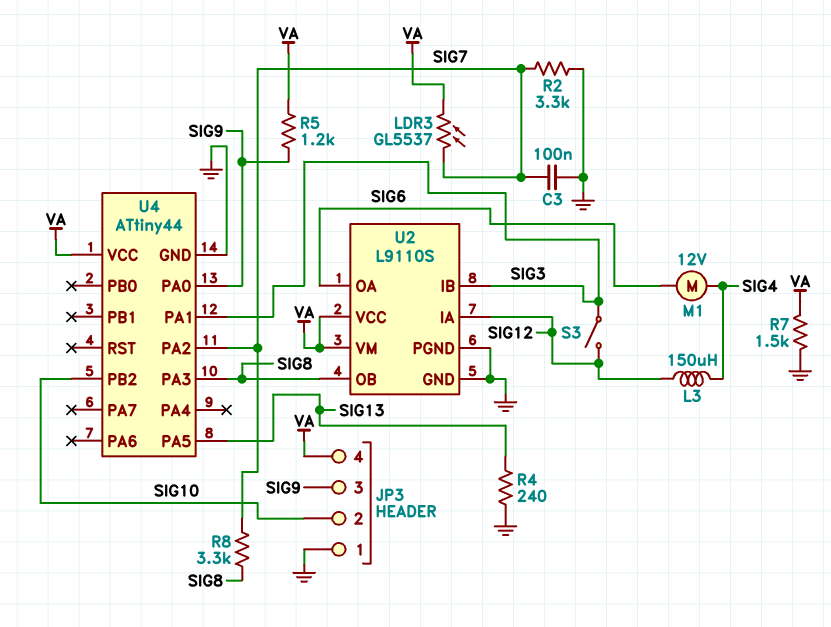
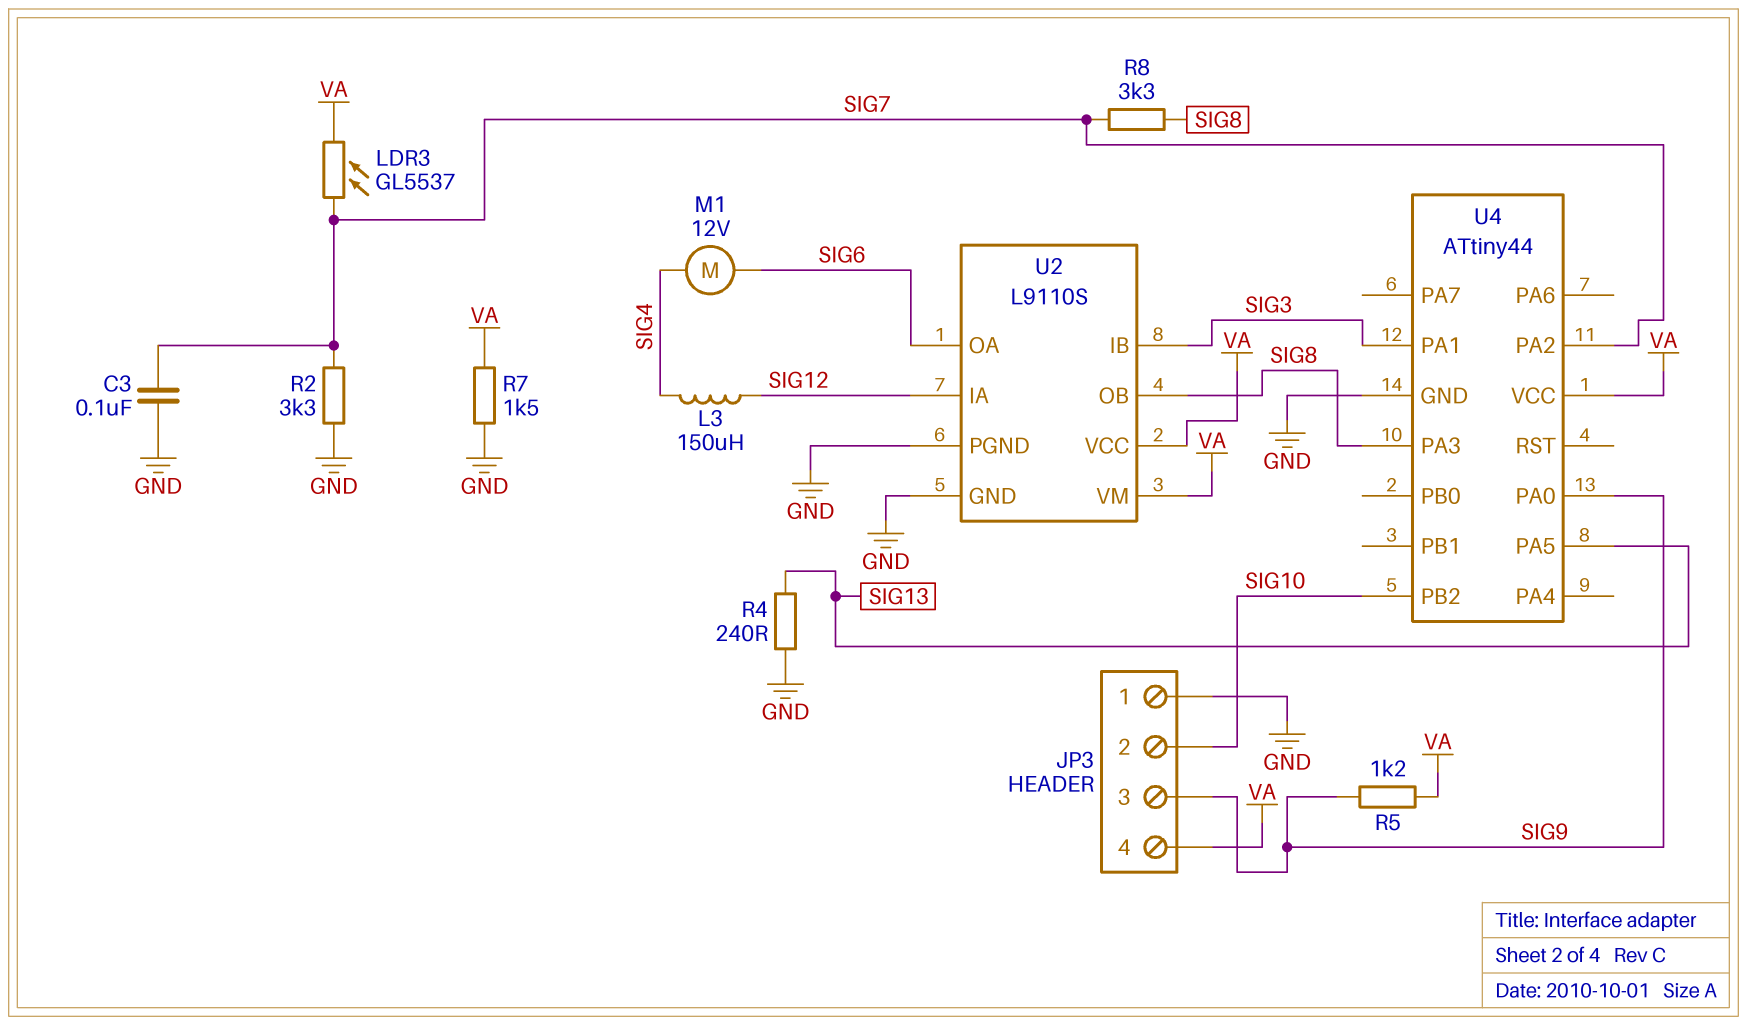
S3: switch (SIG3, SIG12) -> none

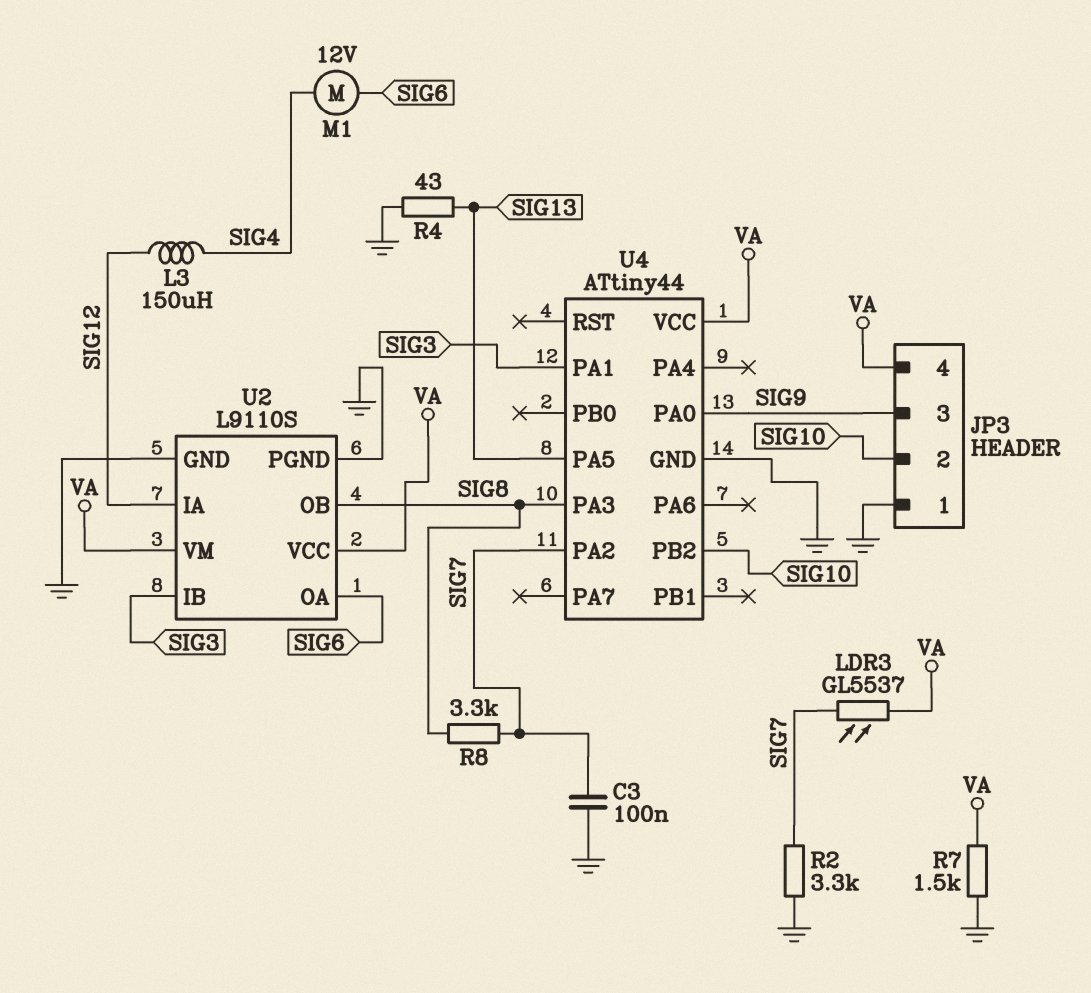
R4: 240 (GND, SIG13) -> 43 (GND, SIG13)
R5: 1.2k (SIG9, VA) -> none

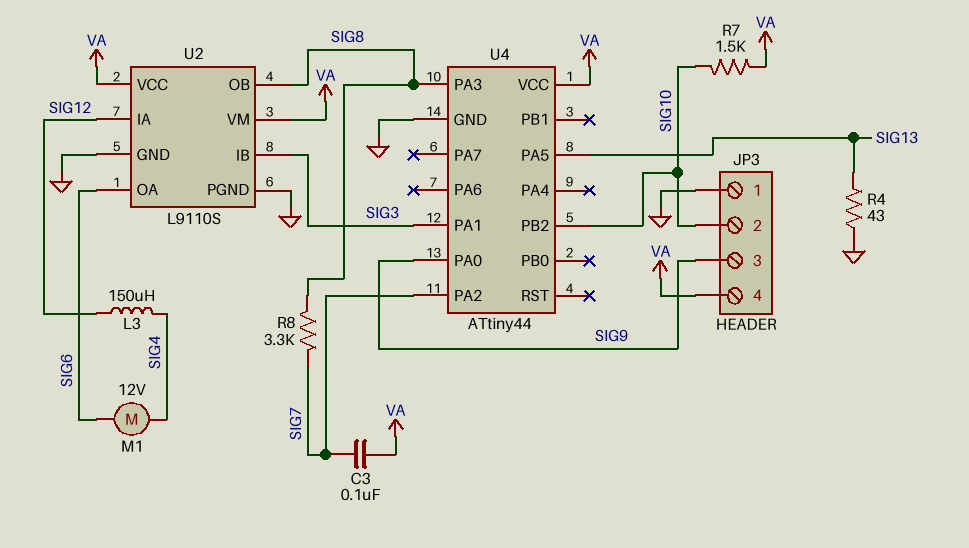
C3: 100nF (GND, SIG7) -> 100nF (SIG7, VA)
LDR3: GL5537 (SIG7, VA) -> none
R2: 3.3k (GND, SIG7) -> none
R7: 1.5k (GND, VA) -> 1.5k (SIG10, VA)

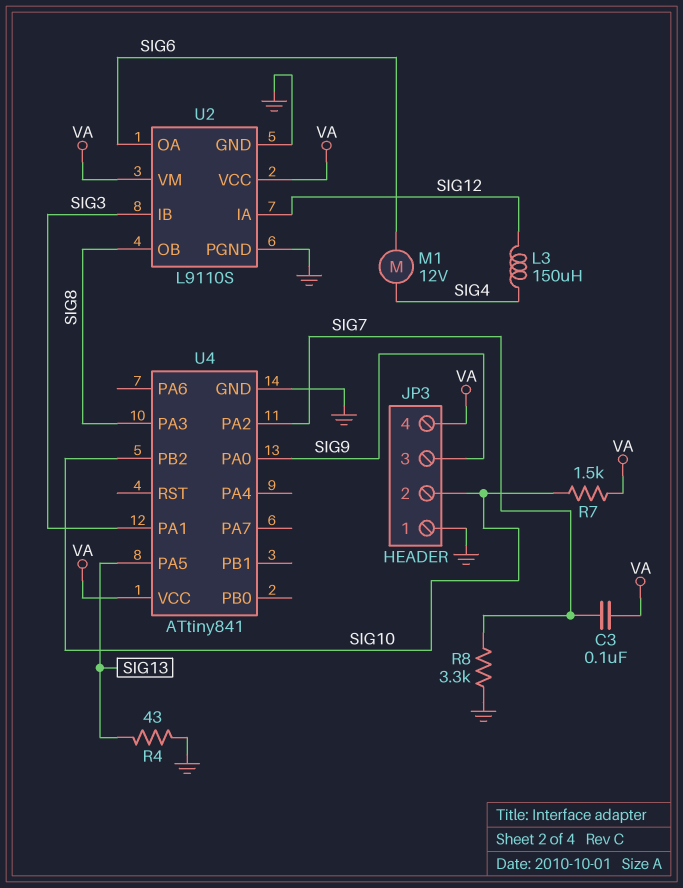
R8: 3.3k (SIG7, SIG8) -> 3.3k (GND, SIG7)
U4: ATtiny44 -> ATtiny841

